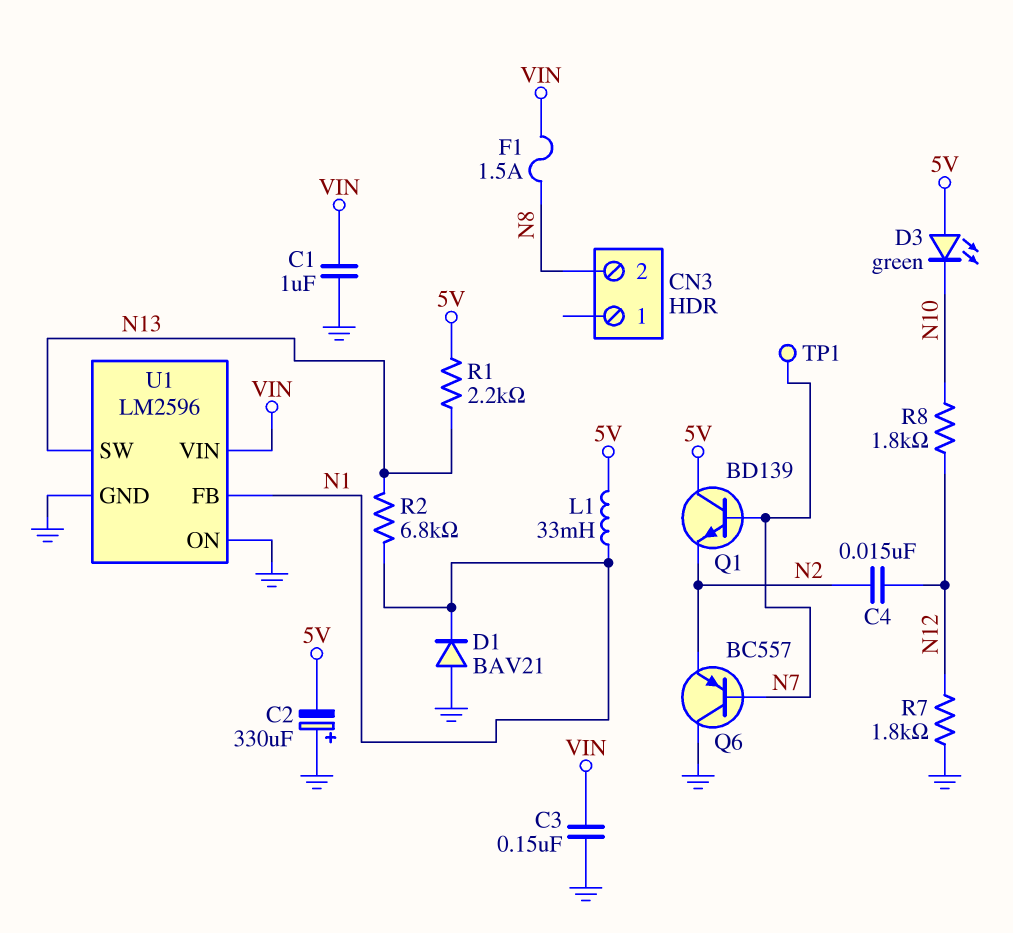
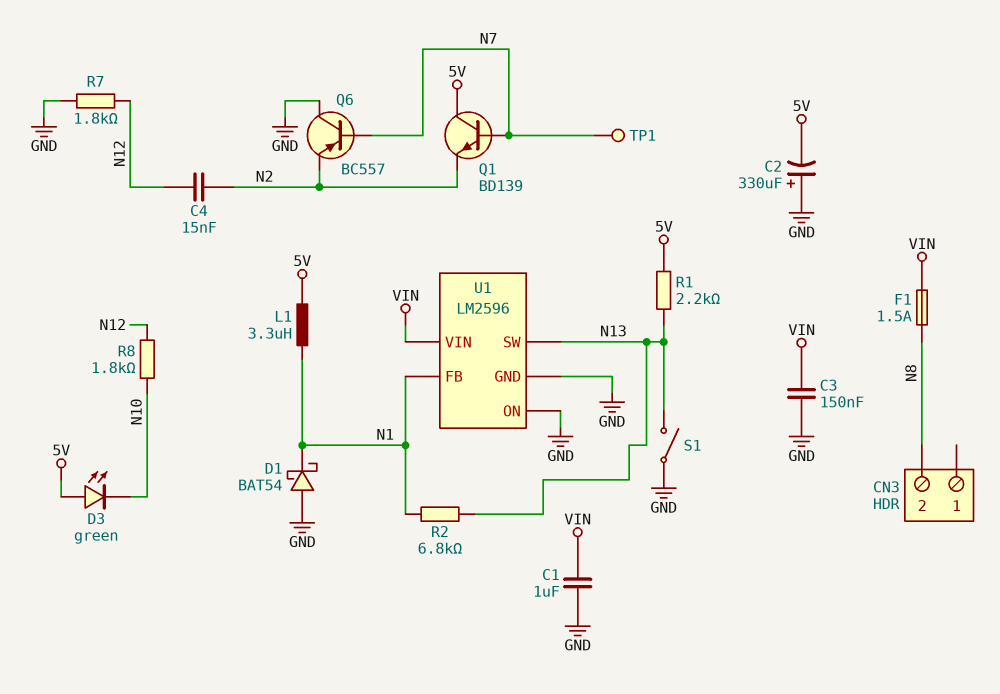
D1: diode BAV21 (A GND, K N1) -> schottky BAT54 (A GND, K N1)
L1: 33mH (5V, N1) -> 3.3uH (5V, N1)
S1: none -> switch (GND, N13)

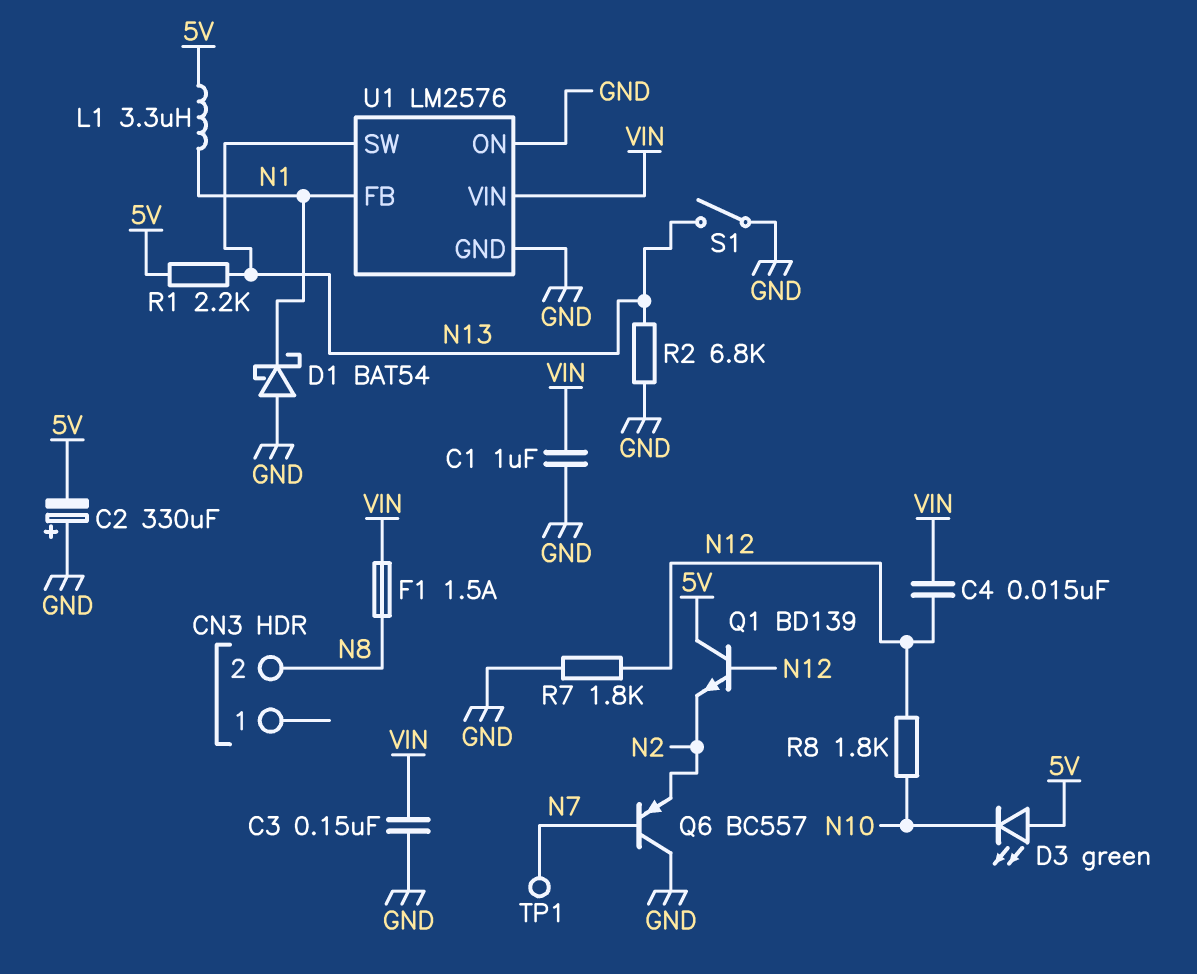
C4: 15nF (N2, N12) -> 15nF (N12, VIN)
Q1: NPN BD139 (B N7, C 5V, E N2) -> NPN BD139 (B N12, C 5V, E N2)
R2: 6.8k (N1, N13) -> 6.8k (GND, N13)
U1: LM2596 -> LM2576

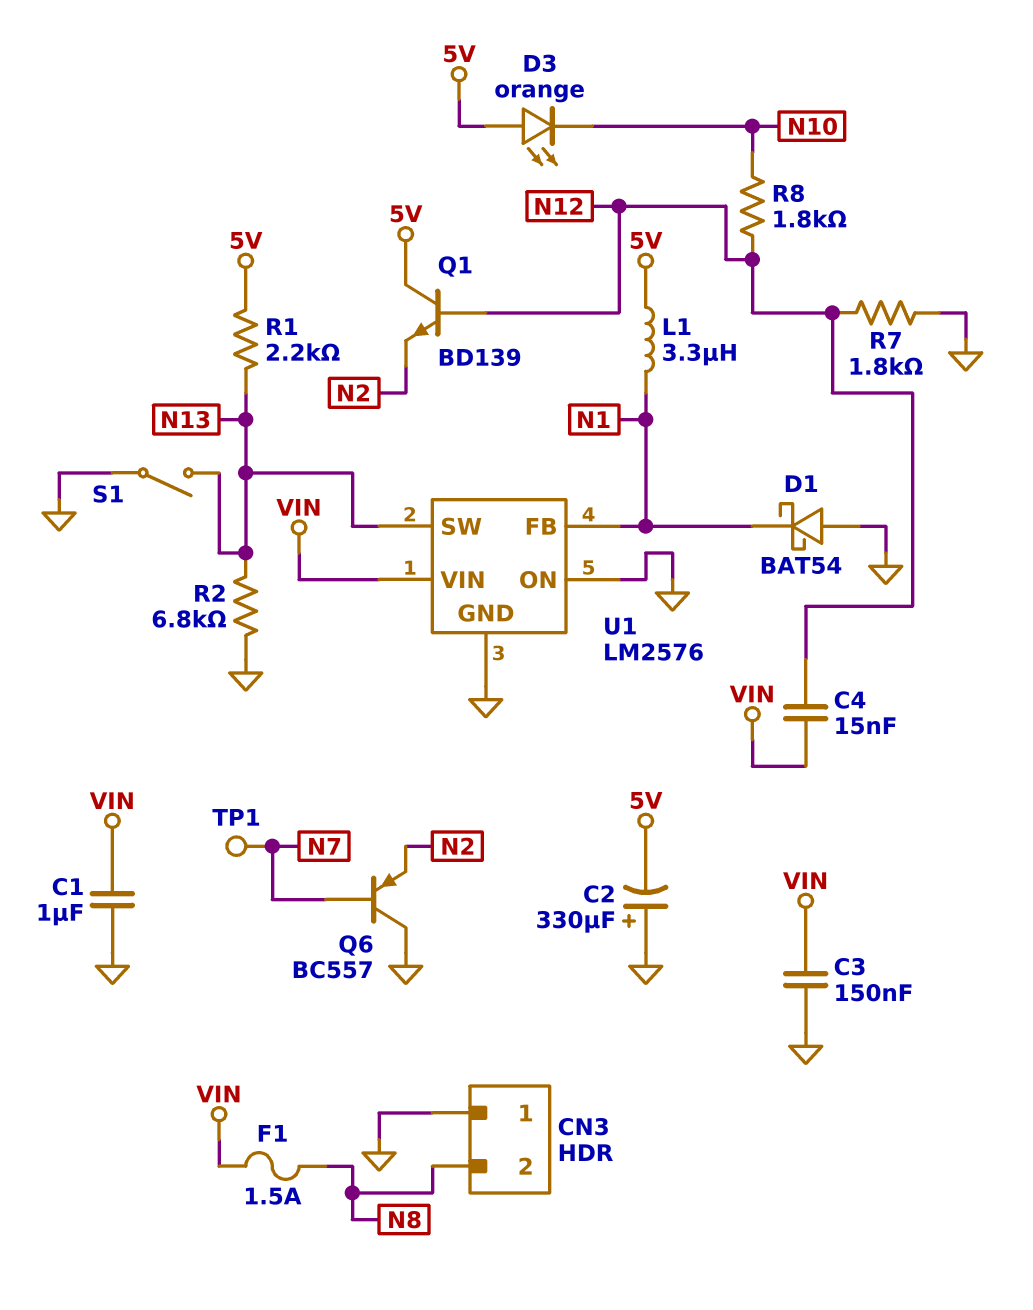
CN3 pin 1: none -> GND
D3: LED green (A 5V, K N10) -> LED orange (A 5V, K N10)

